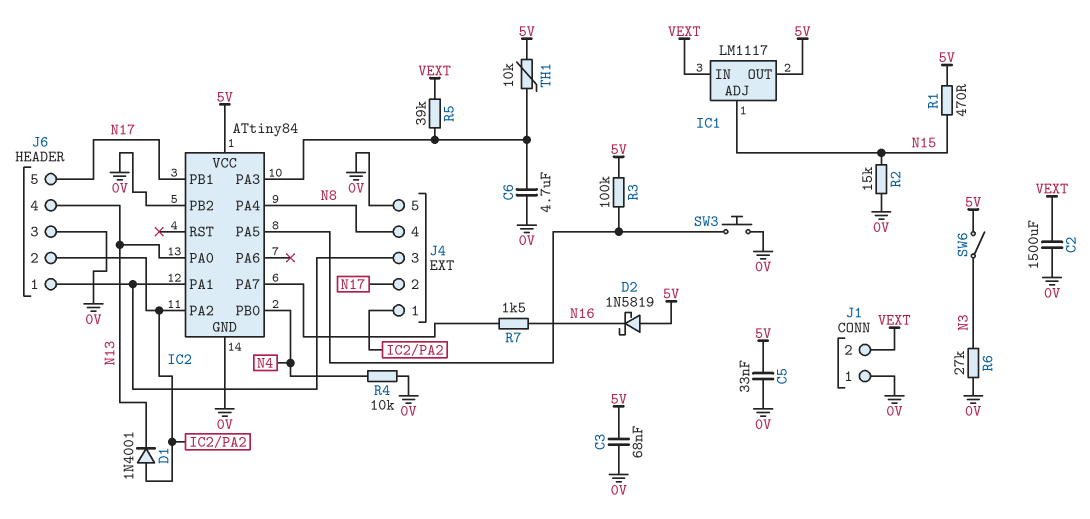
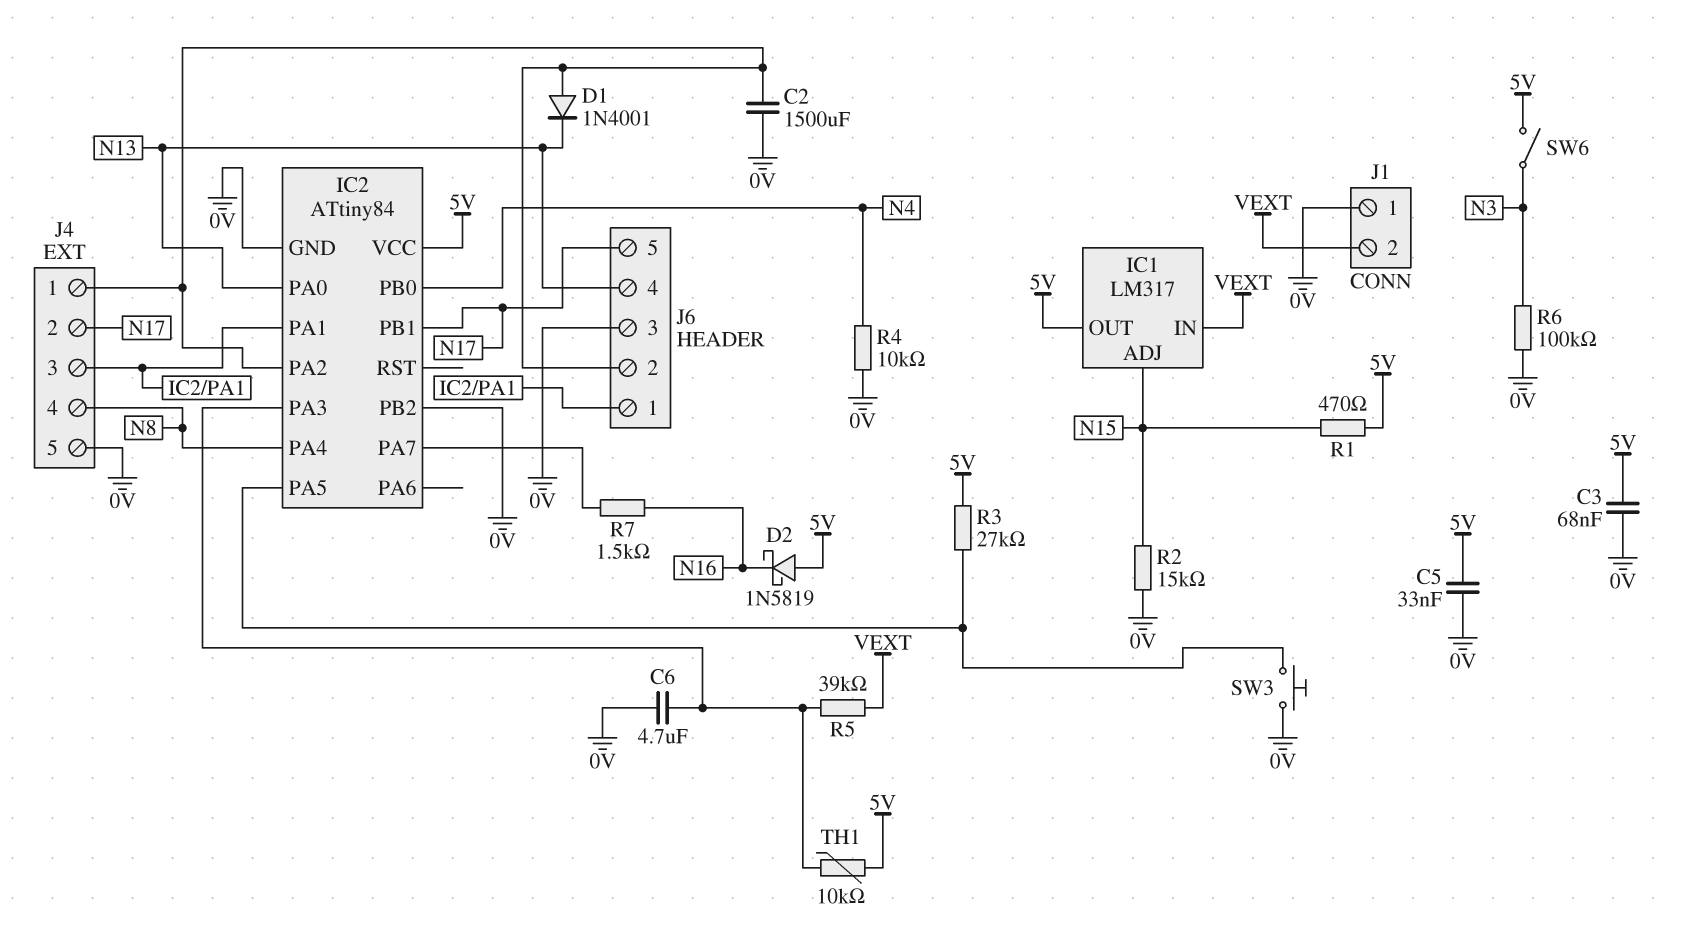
C2: 1500uF (0V, VEXT) -> 1500uF (0V, IC2/PA2)
IC1: LM1117 -> LM317
R3: 100k (5V, IC2/PA5) -> 27k (5V, IC2/PA5)
R6: 27k (0V, N3) -> 100k (0V, N3)

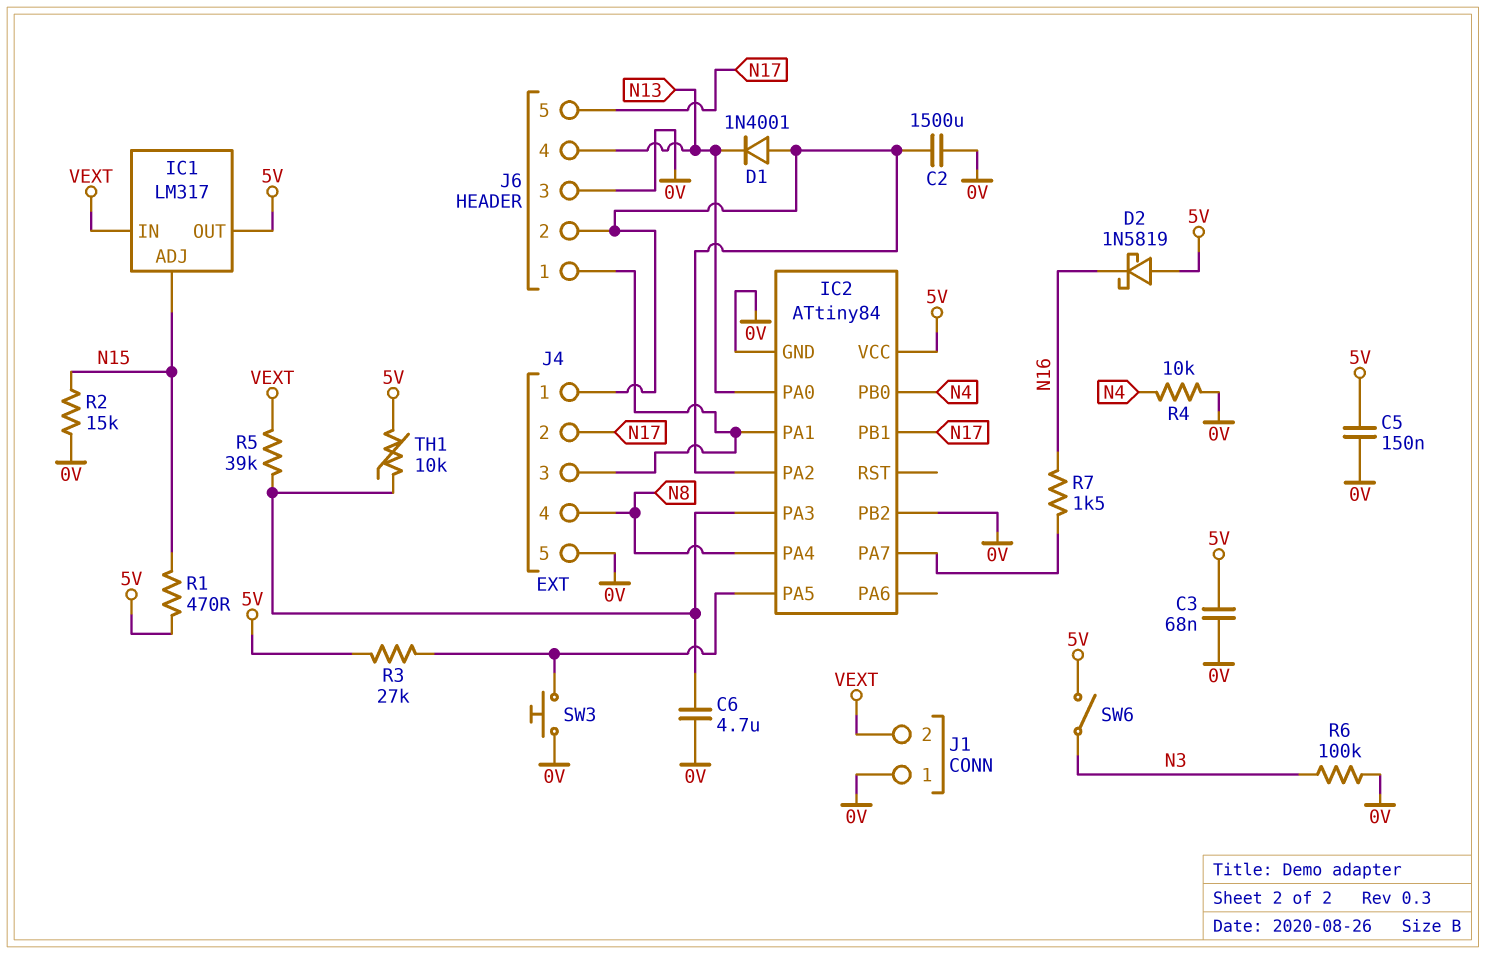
C5: 33nF (0V, 5V) -> 150nF (0V, 5V)

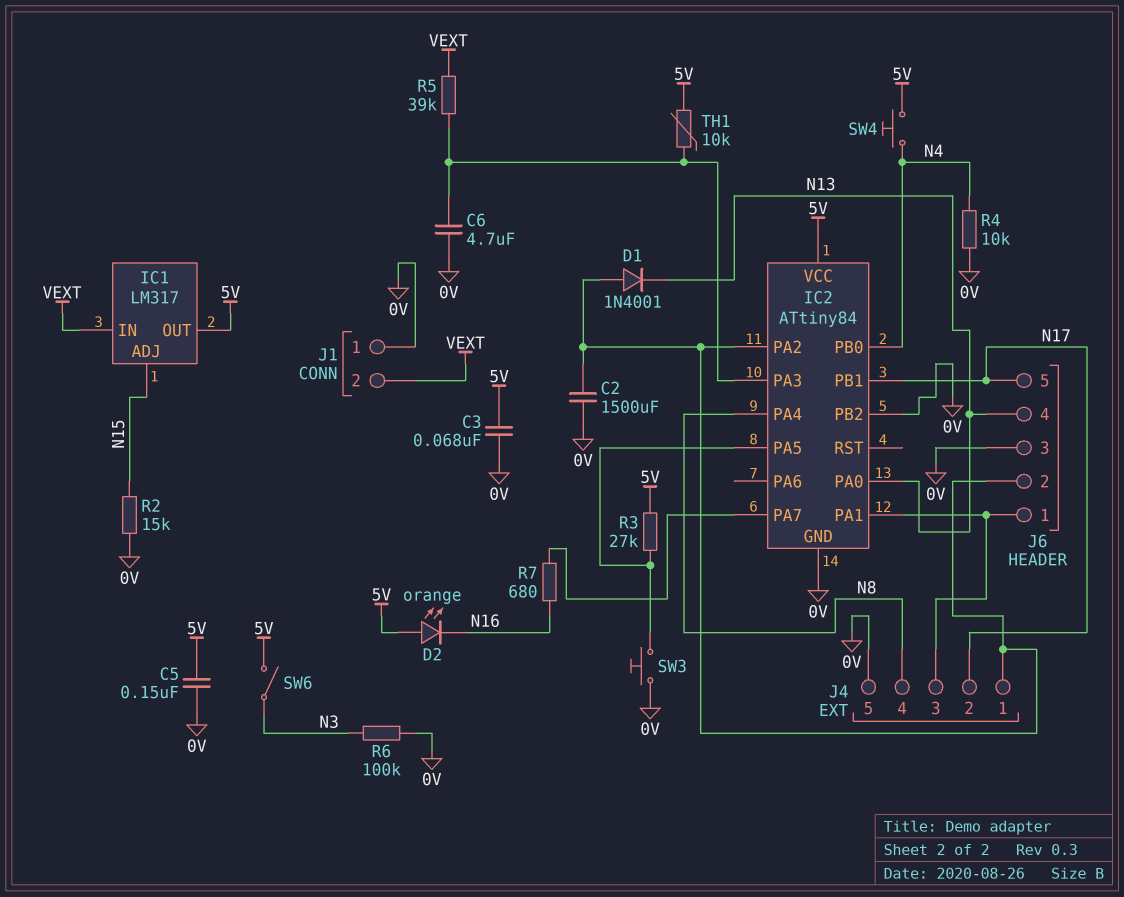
D2: schottky 1N5819 (A 5V, K N16) -> LED orange (A 5V, K N16)
R1: 470 (5V, N15) -> none
R7: 1.5k (IC2/PA7, N16) -> 680 (IC2/PA7, N16)
SW4: none -> button (5V, N4)

